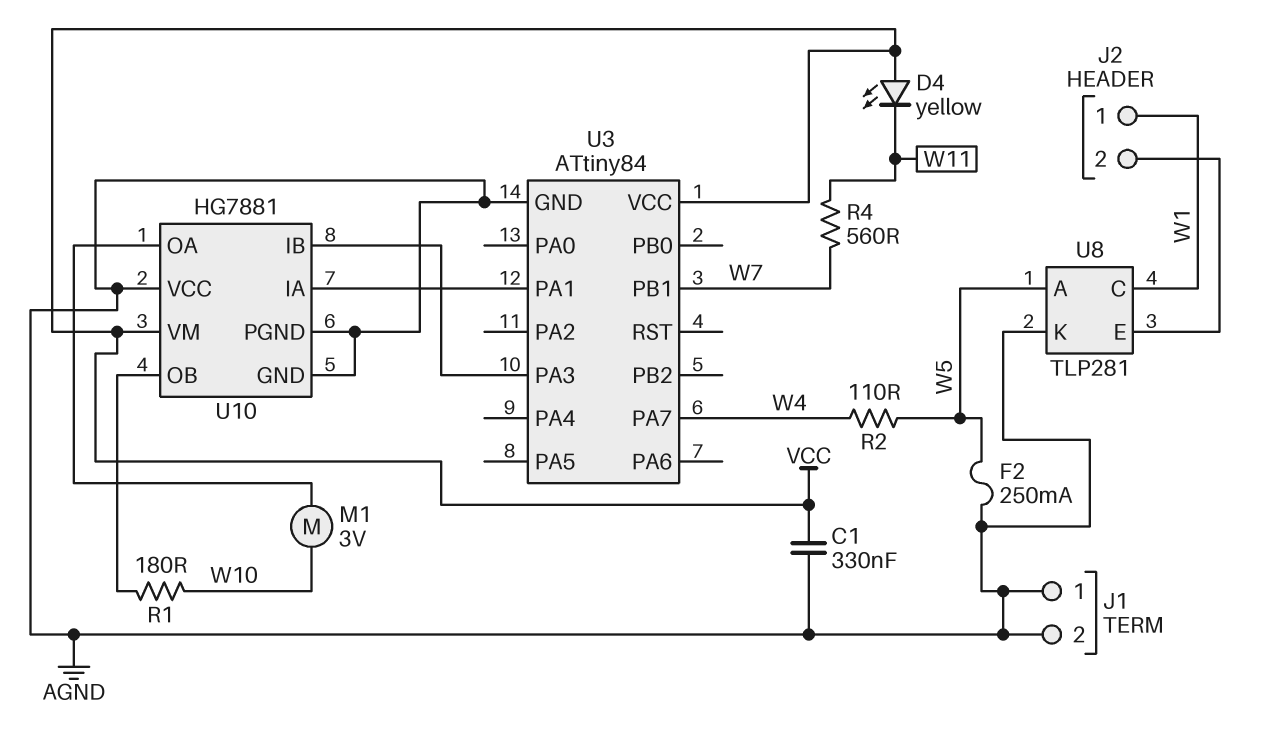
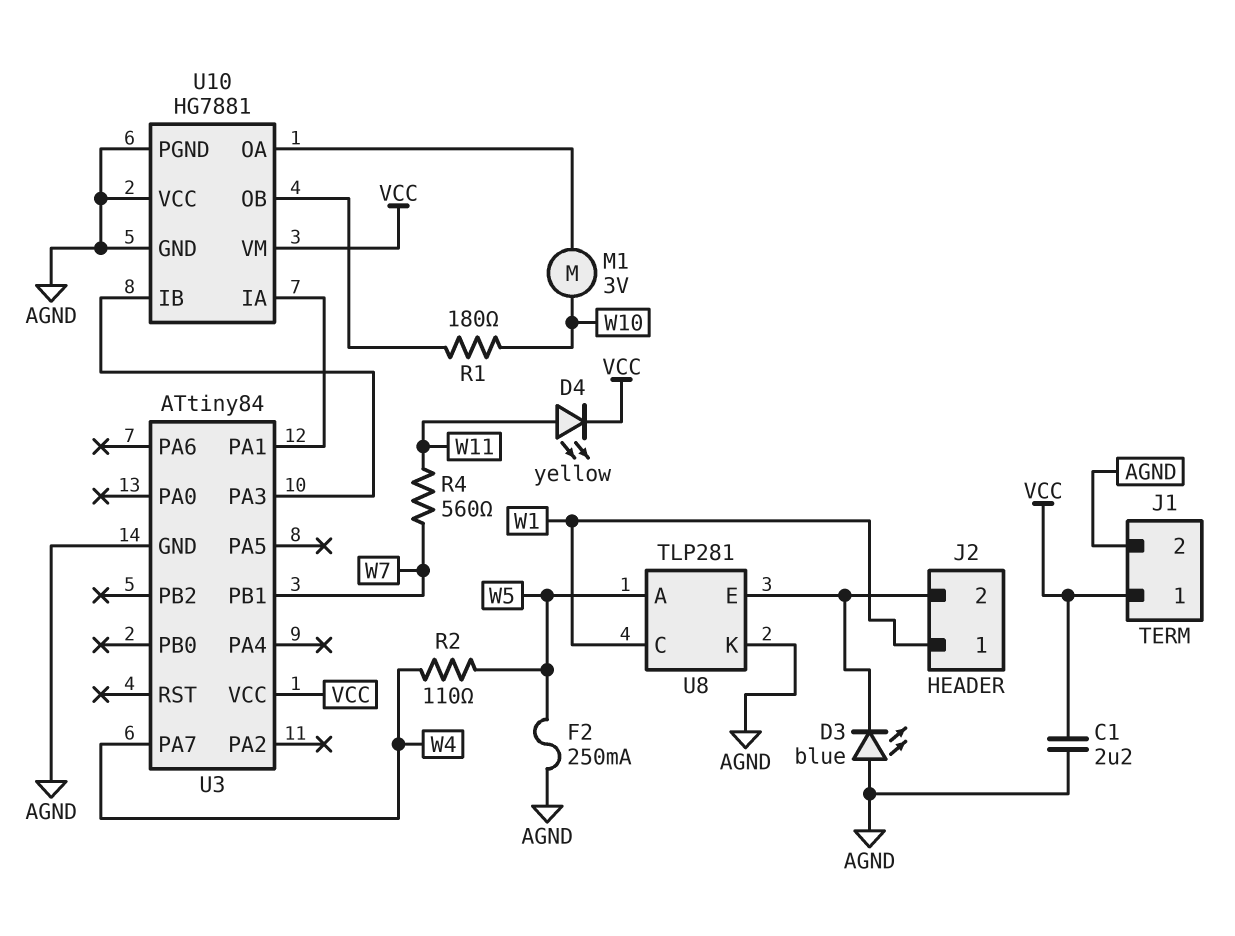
C1: 330nF (AGND, VCC) -> 2.2uF (AGND, VCC)
D3: none -> LED blue (A AGND, K J2/2)
D4: LED yellow (A VCC, K W11) -> LED yellow (A W11, K VCC)
J1 pin 1: AGND -> VCC

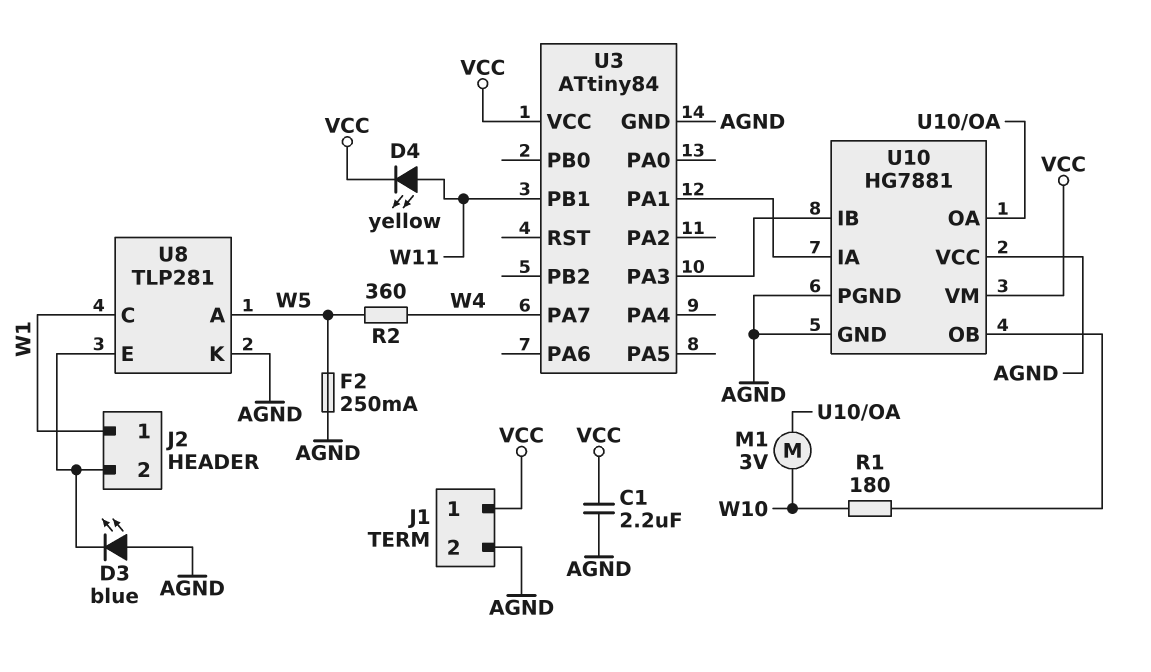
R2: 110 (W4, W5) -> 360 (W4, W5)
R4: 560 (W7, W11) -> none
U3 pin PB1: W7 -> W11

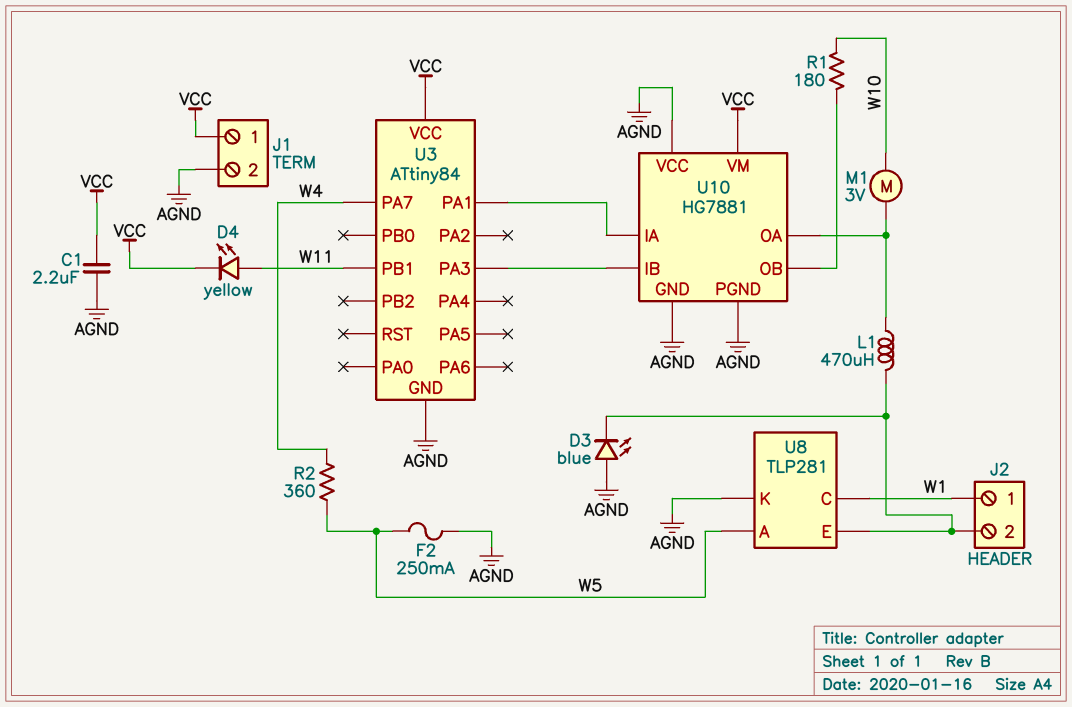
L1: none -> 470uH (J2/2, U10/OA)

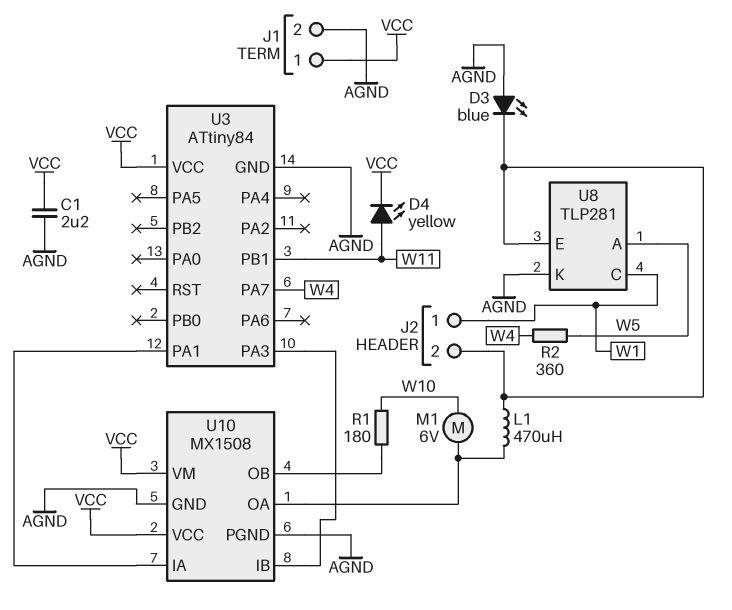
F2: 250mA (AGND, W5) -> none
M1: motor 3V (U10/OA, W10) -> motor 6V (U10/OA, W10)
U10: HG7881 -> MX1508
U10 pin VCC: AGND -> VCC

